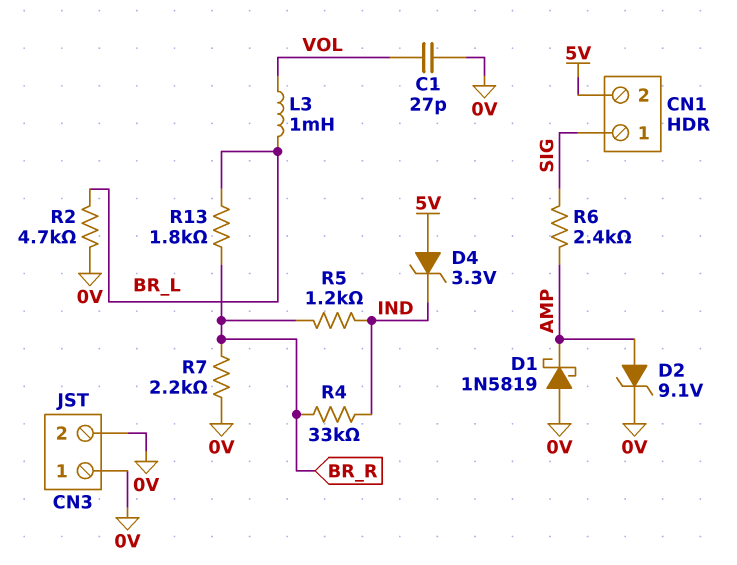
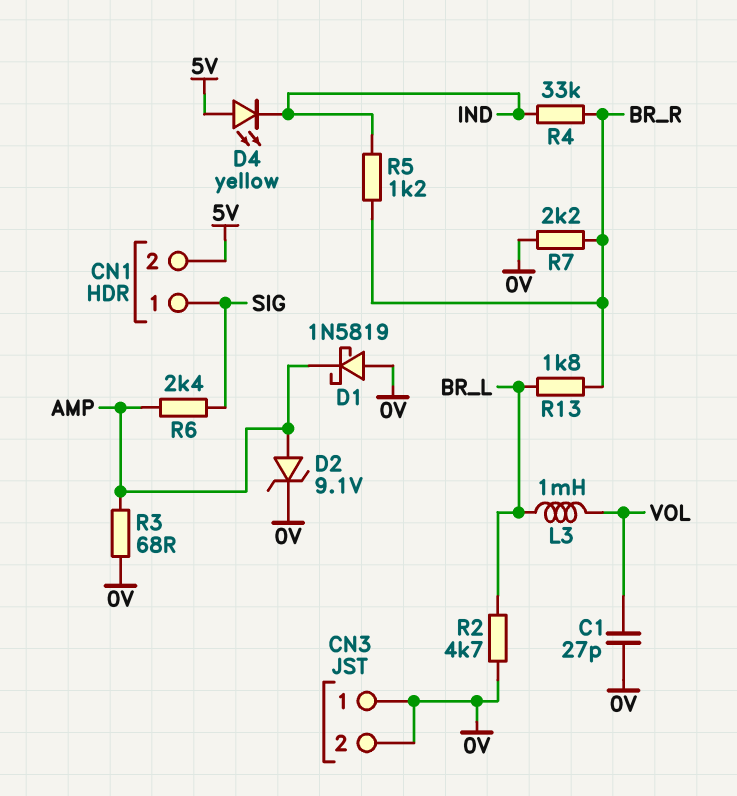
D4: zener 3.3V (A 5V, K IND) -> LED yellow (A 5V, K IND)
R3: none -> 68 (0V, AMP)

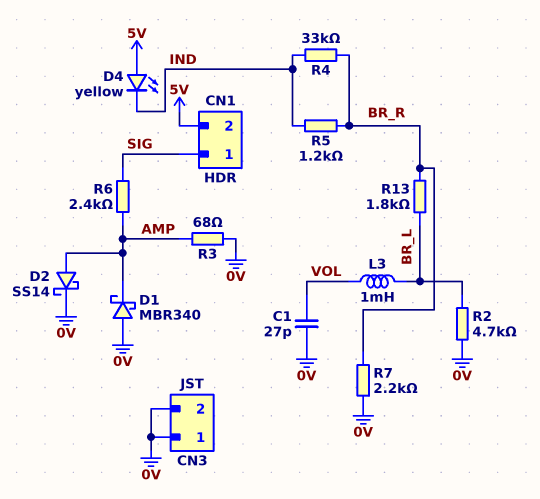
D1: schottky 1N5819 (A 0V, K AMP) -> schottky MBR340 (A 0V, K AMP)
D2: zener 9.1V (A AMP, K 0V) -> schottky SS14 (A AMP, K 0V)

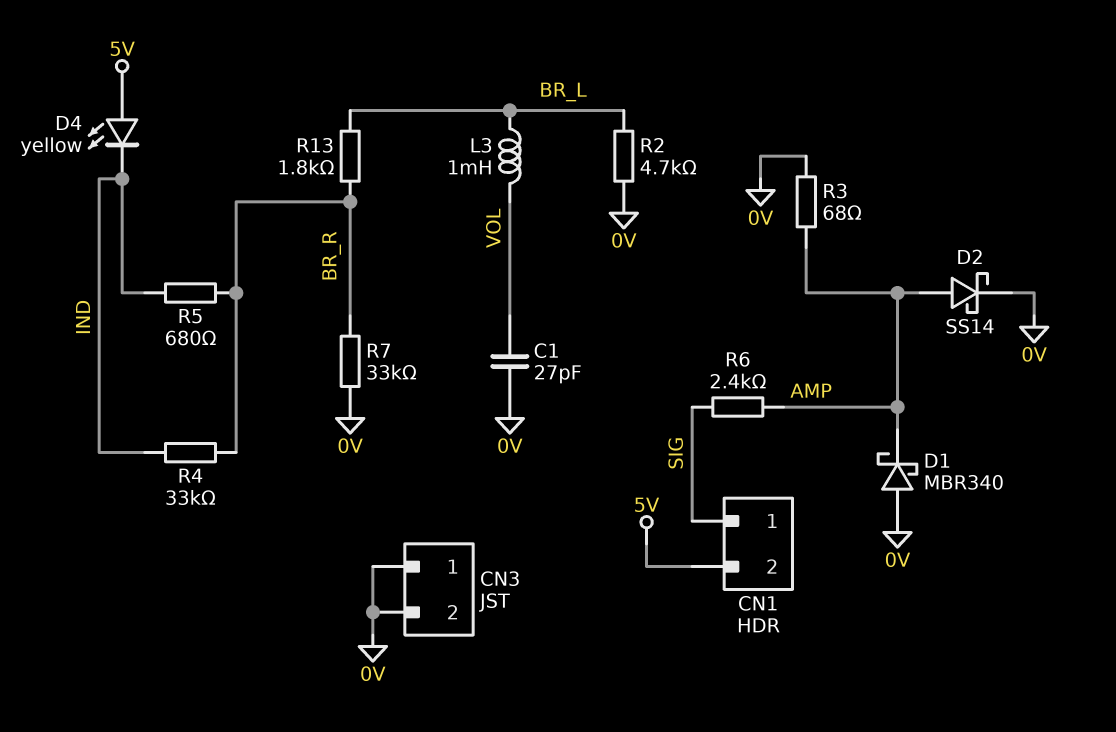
R5: 1.2k (BR_R, IND) -> 680 (BR_R, IND)
R7: 2.2k (0V, BR_R) -> 33k (0V, BR_R)

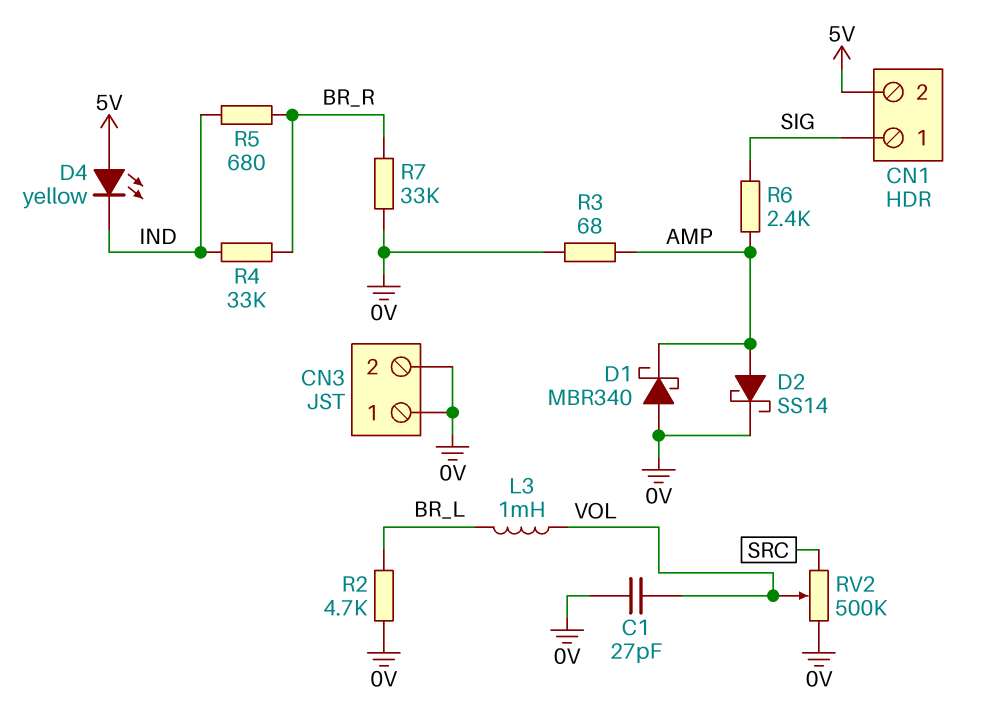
R13: 1.8k (BR_L, BR_R) -> none
RV2: none -> 500k (0V, SRC, wiper VOL)

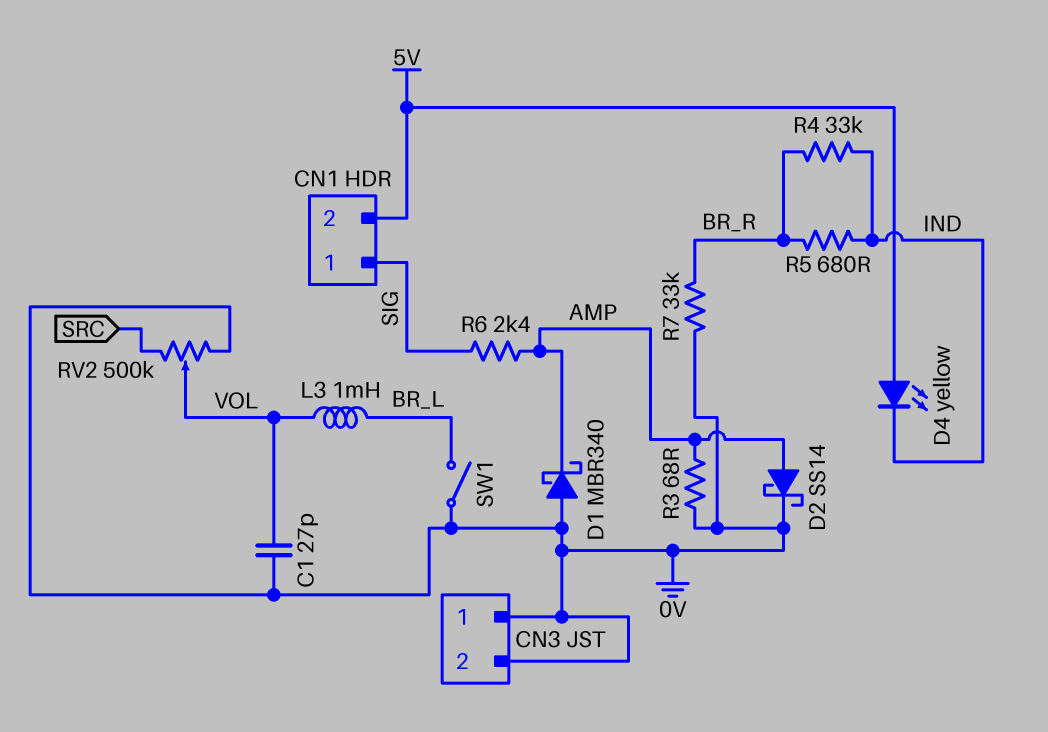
R2: 4.7k (0V, BR_L) -> none
SW1: none -> switch (0V, BR_L)

